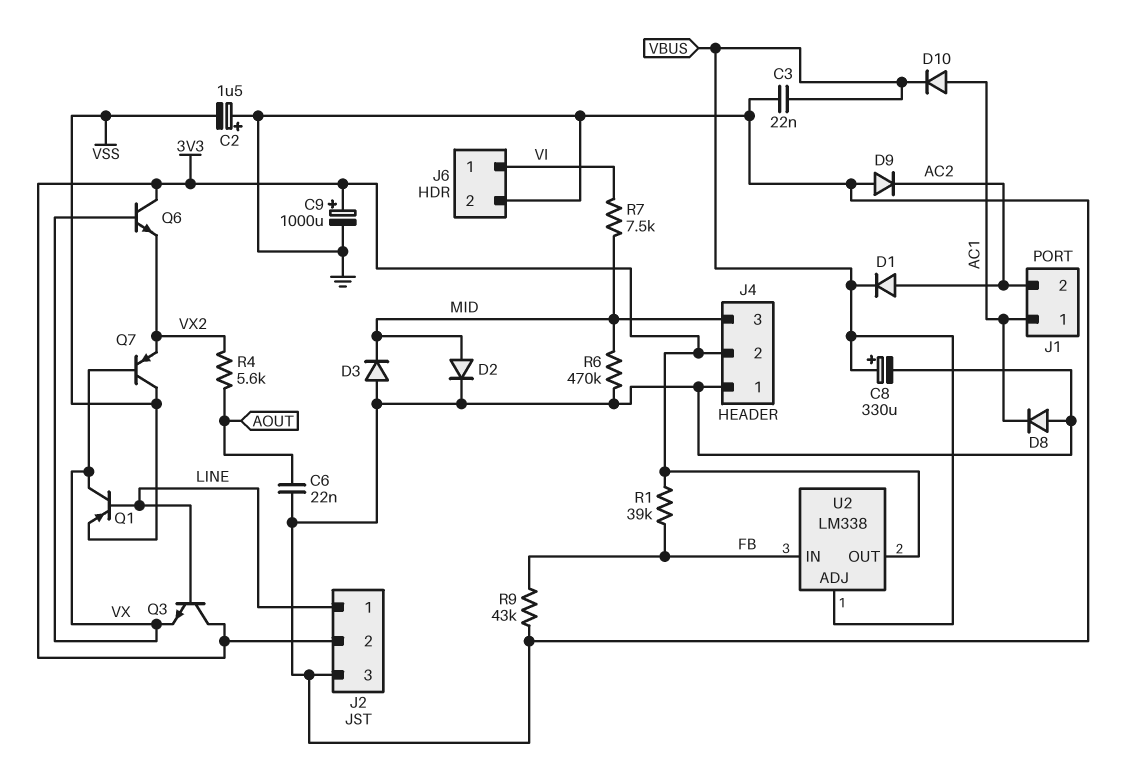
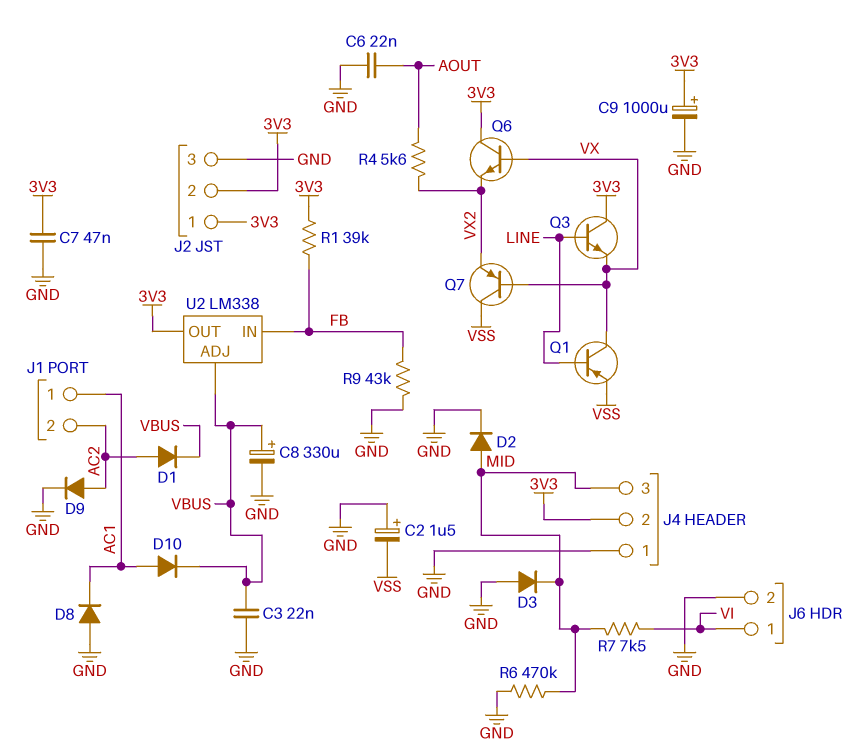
C7: none -> 47nF (3V3, GND)
D9: diode (A GND, K AC2) -> diode (A AC2, K GND)
J2 pin 1: LINE -> 3V3

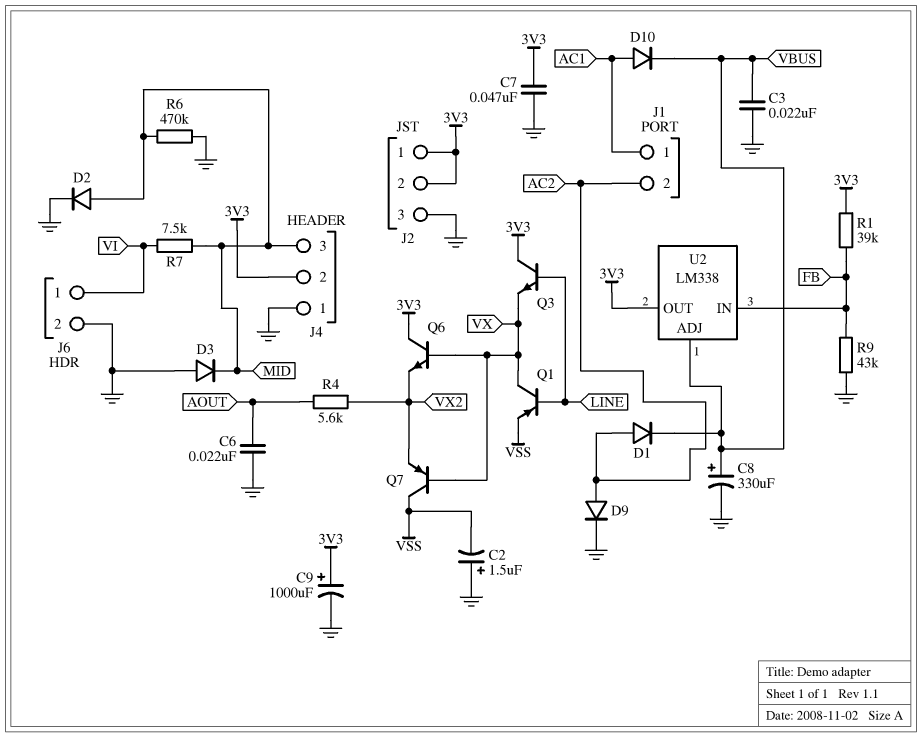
D8: diode (A GND, K AC1) -> none

